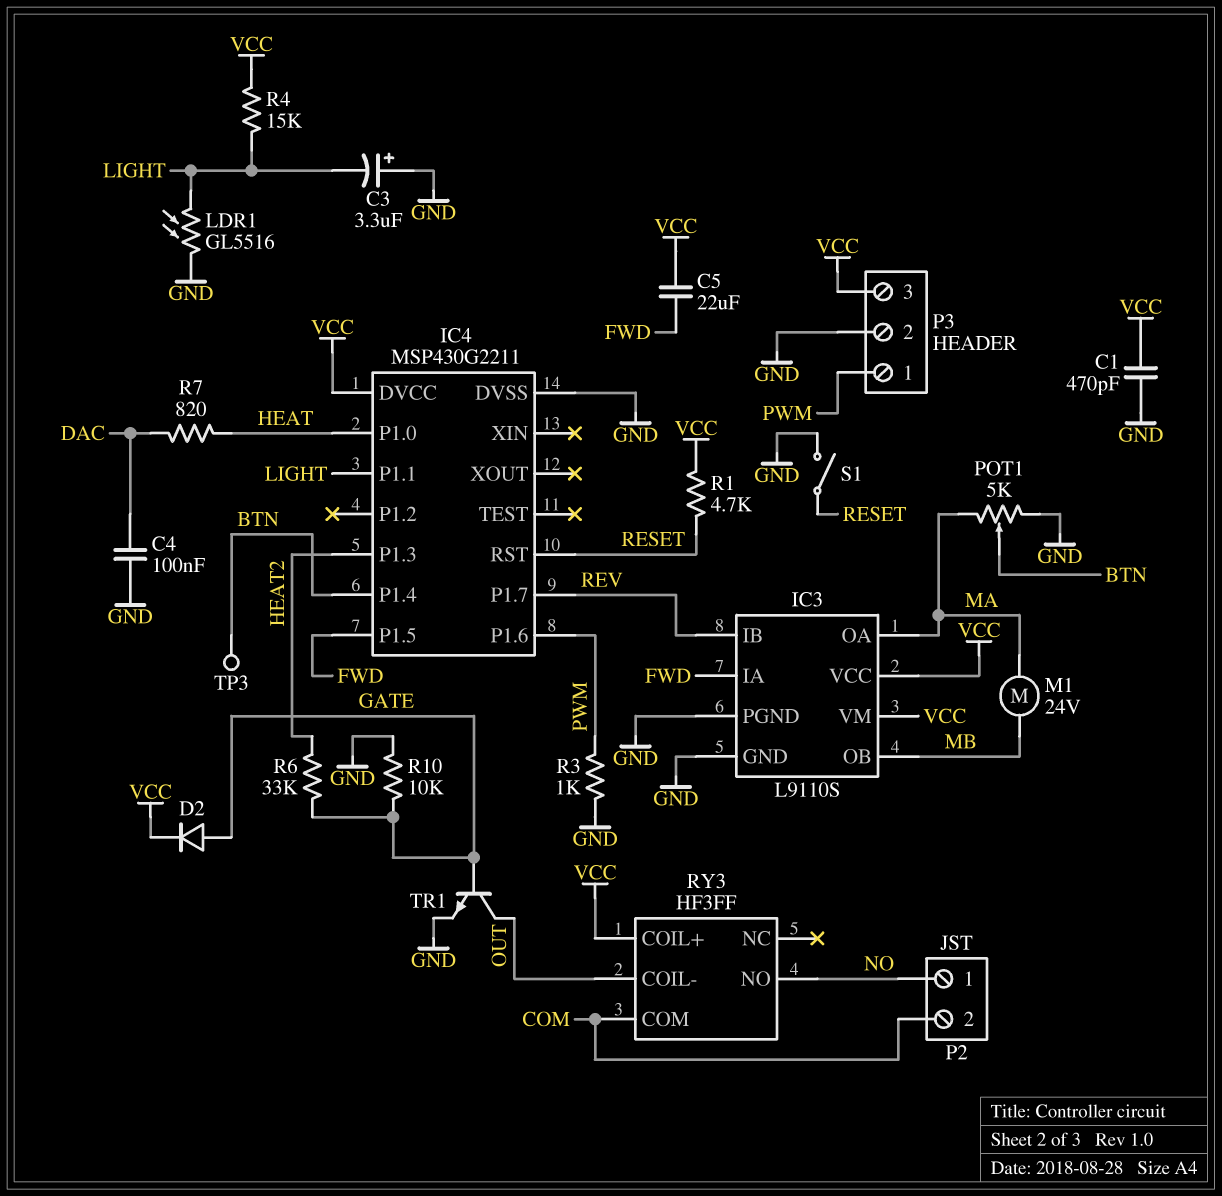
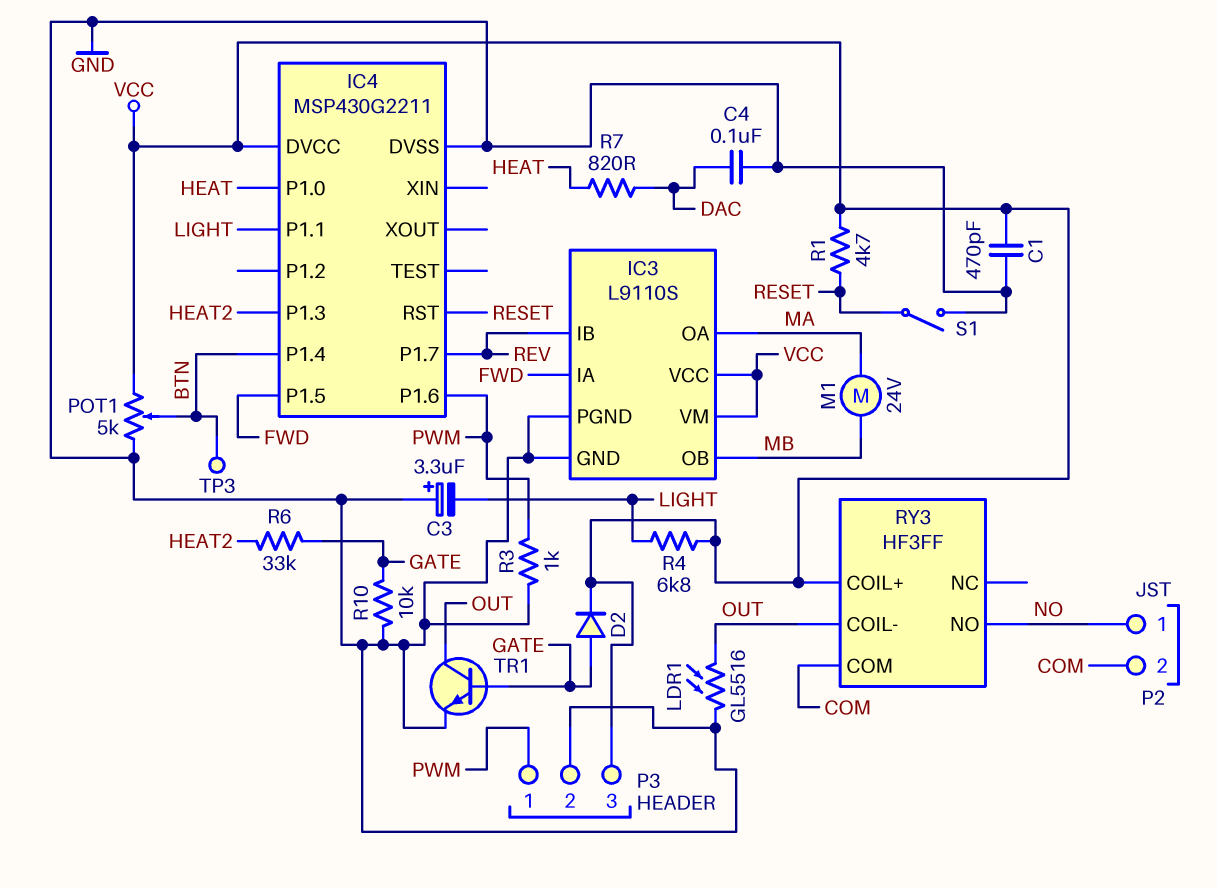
C5: 22uF (FWD, VCC) -> none
LDR1: GL5516 (GND, LIGHT) -> GL5516 (GND, OUT)
POT1: 5k (GND, MA, wiper BTN) -> 5k (GND, VCC, wiper BTN)
R4: 15k (LIGHT, VCC) -> 6.8k (LIGHT, VCC)

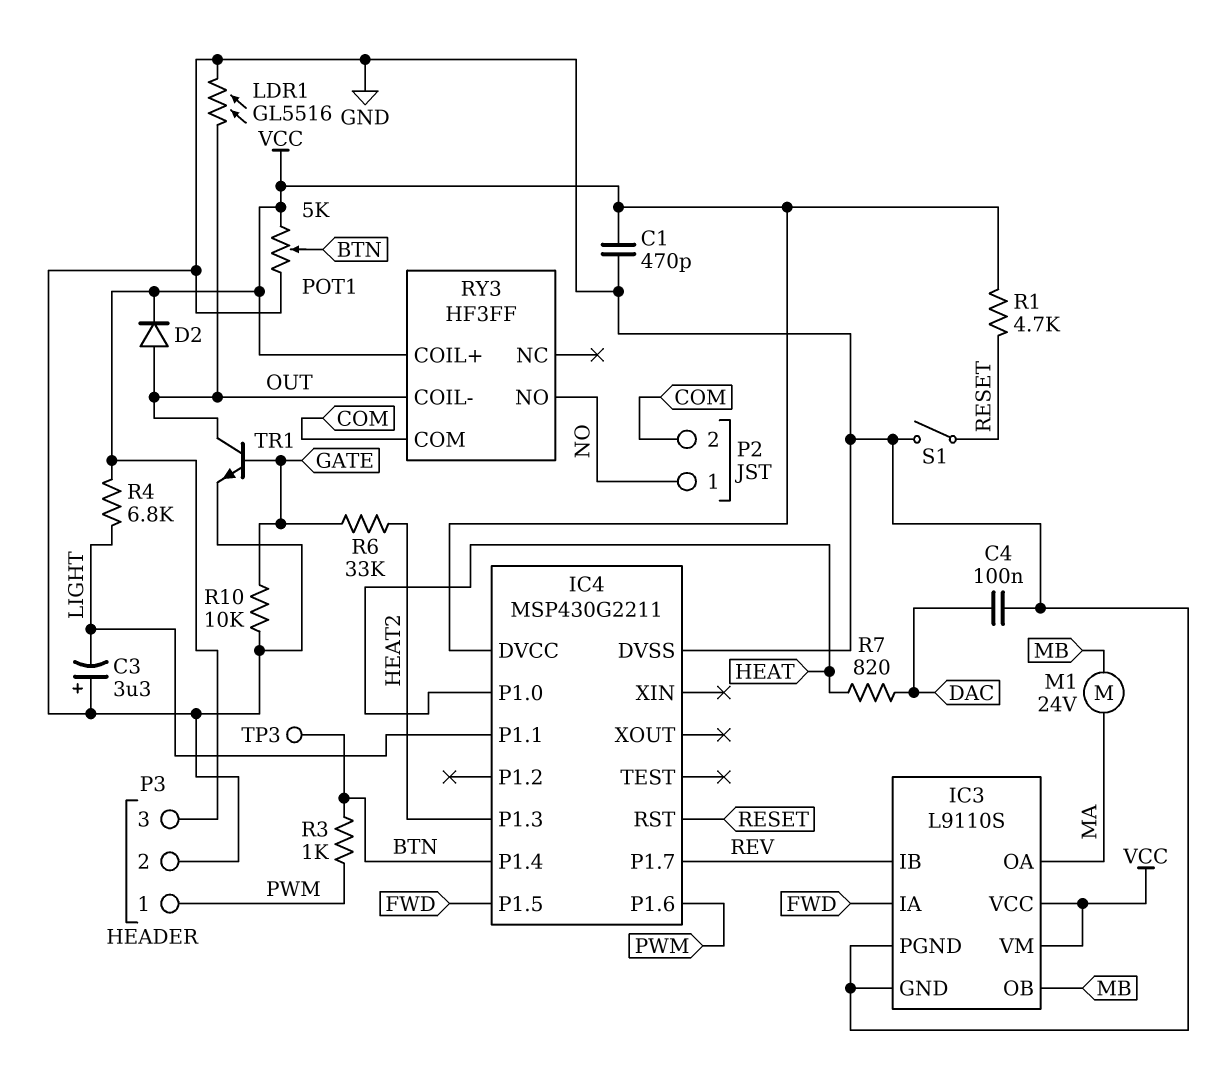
D2: diode (A GATE, K VCC) -> diode (A OUT, K VCC)
R3: 1k (GND, PWM) -> 1k (BTN, PWM)

